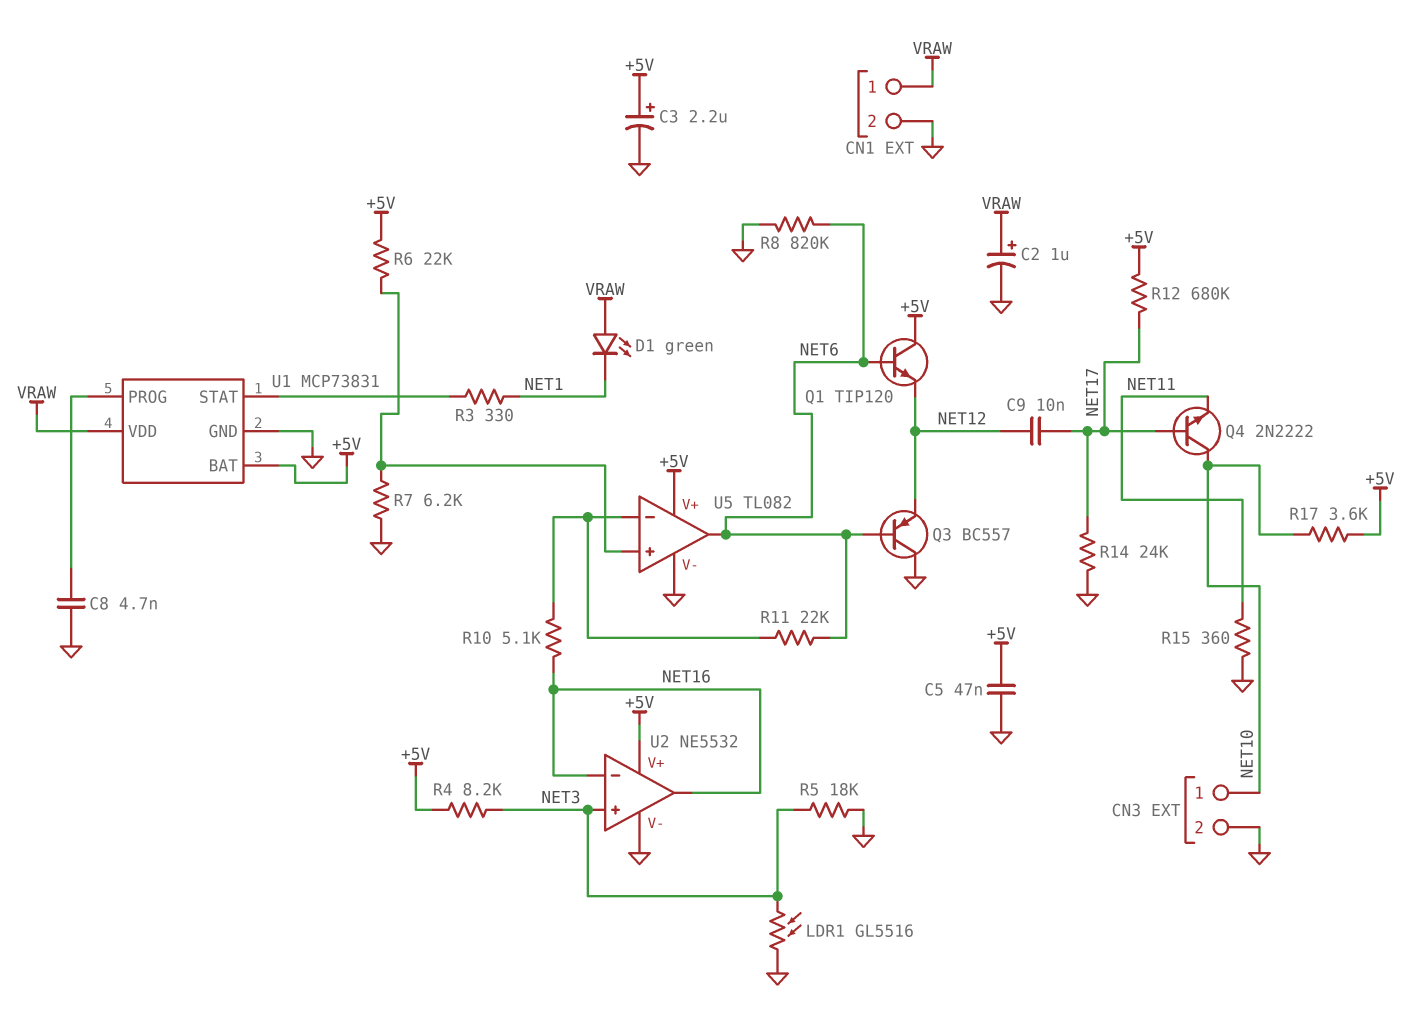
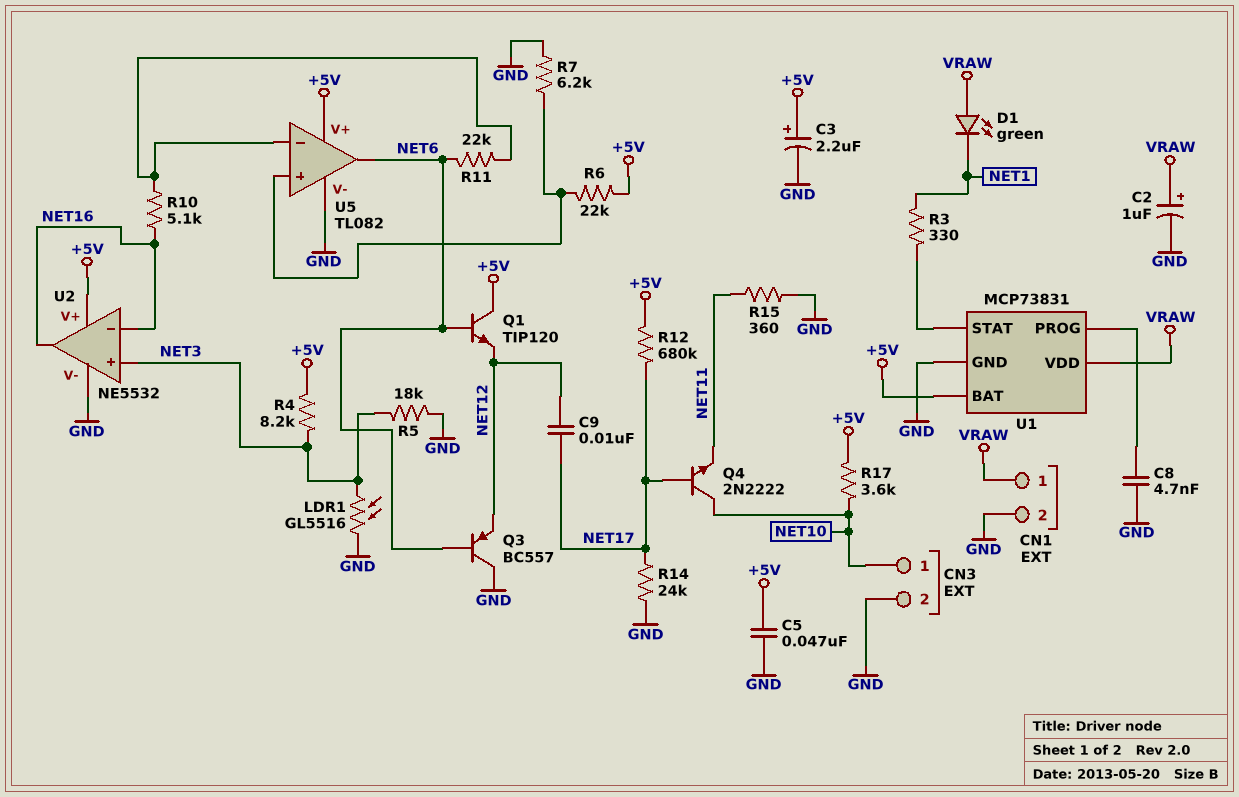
R8: 820k (GND, NET6) -> none

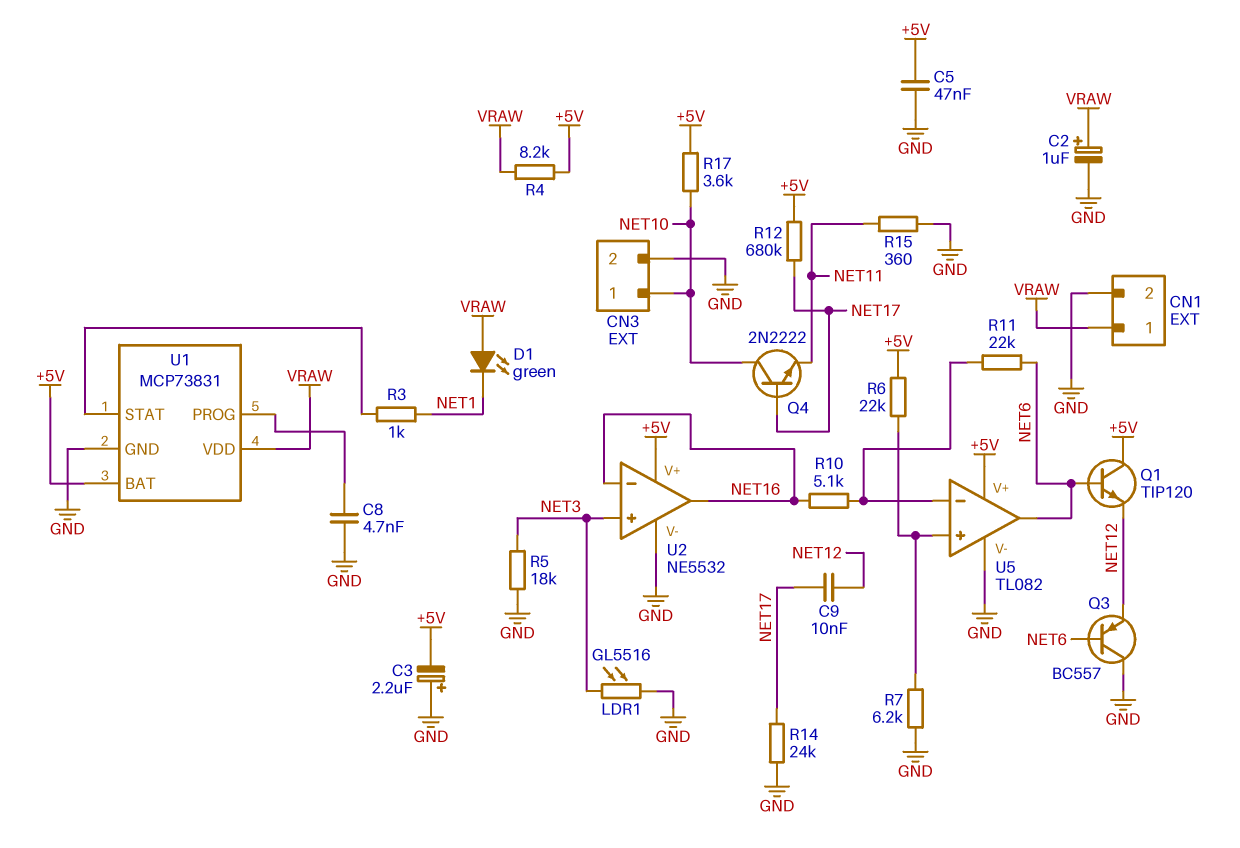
C3: 2.2uF (plus +5V, minus GND) -> 2.2uF (plus GND, minus +5V)
R3: 330 (NET1, U1/STAT) -> 1k (NET1, U1/STAT)
R4: 8.2k (+5V, NET3) -> 8.2k (+5V, VRAW)

